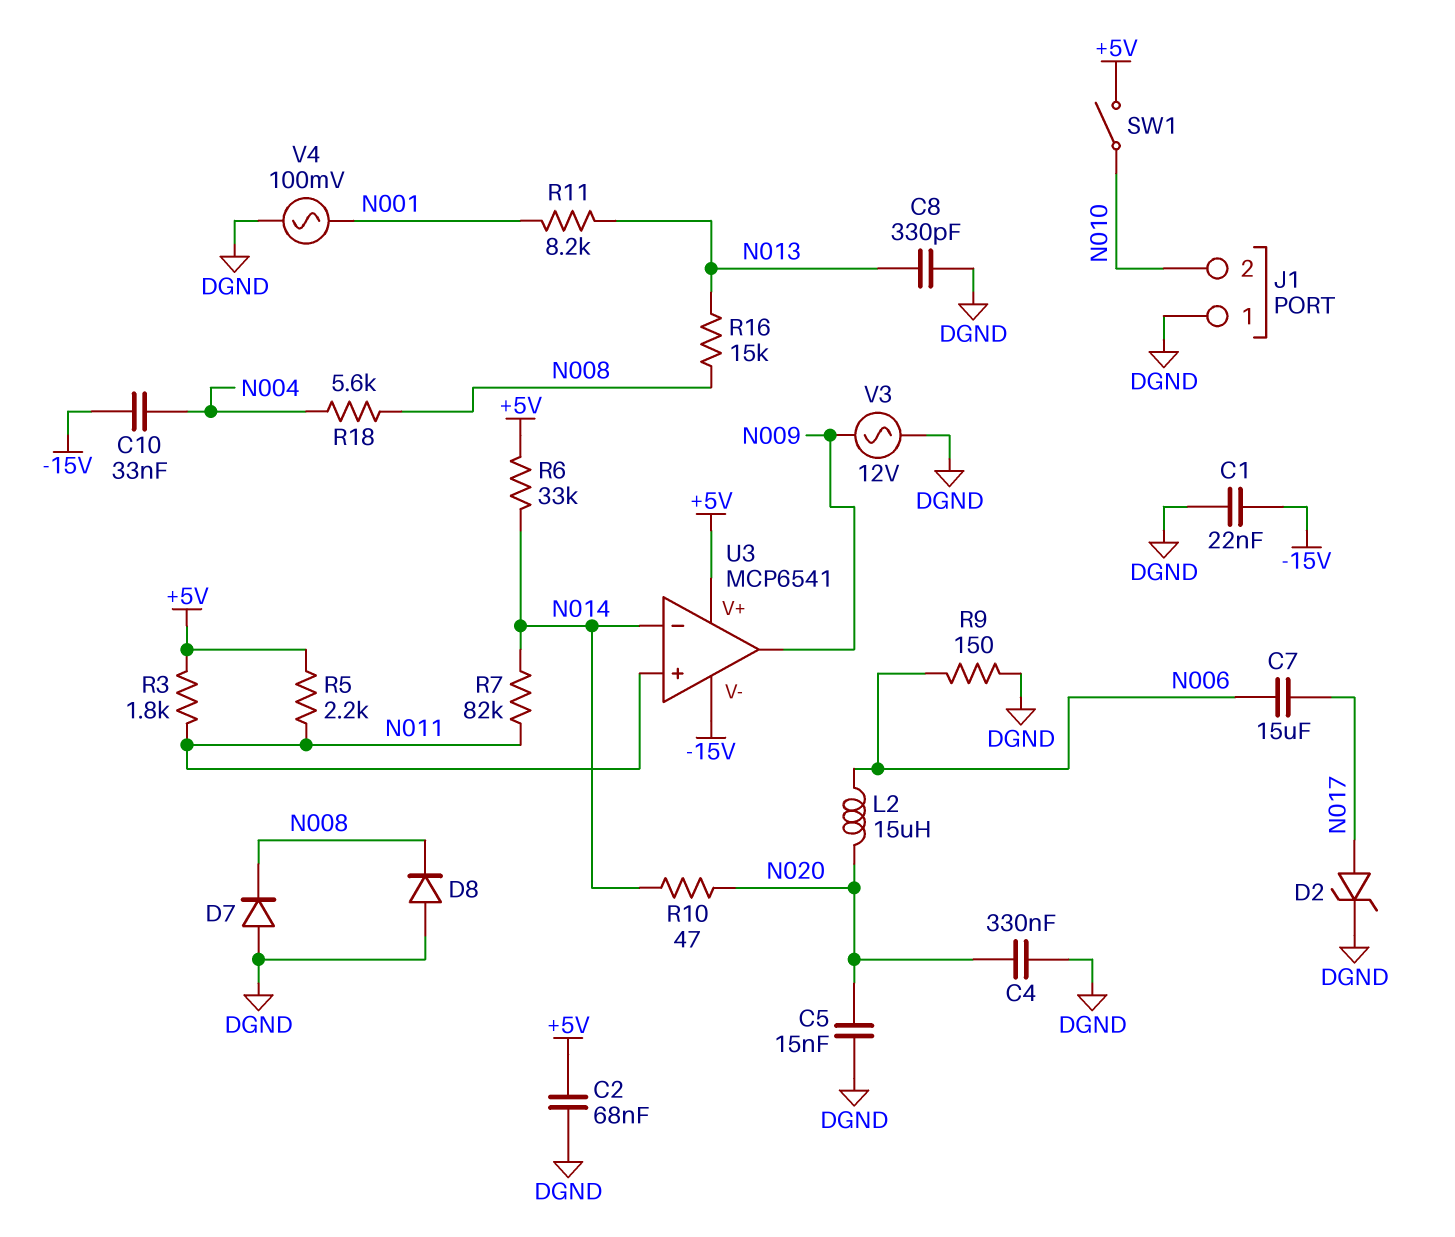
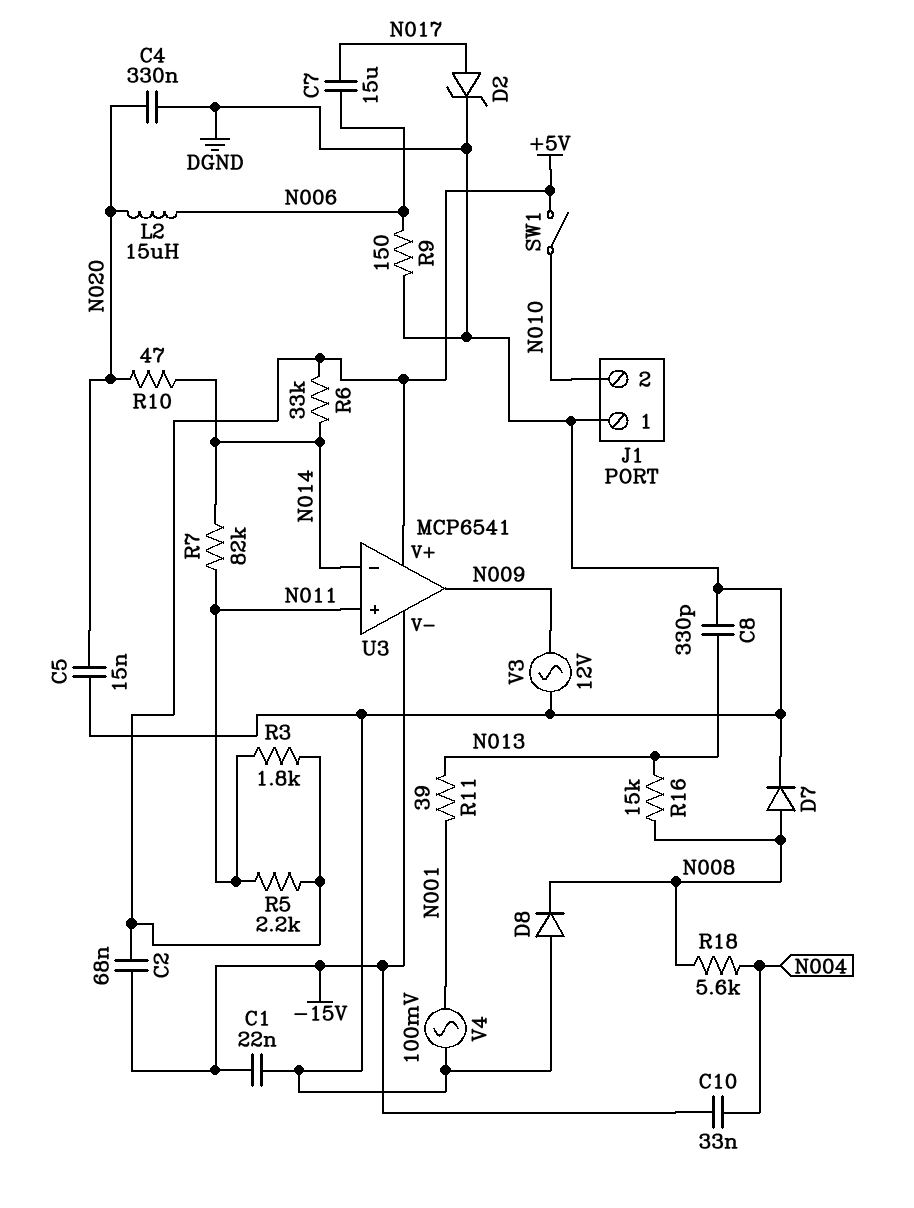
C2: 68nF (+5V, DGND) -> 68nF (+5V, -15V)
D7: diode (A DGND, K N008) -> diode (A N008, K DGND)
R11: 8.2k (N001, N013) -> 39 (N001, N013)

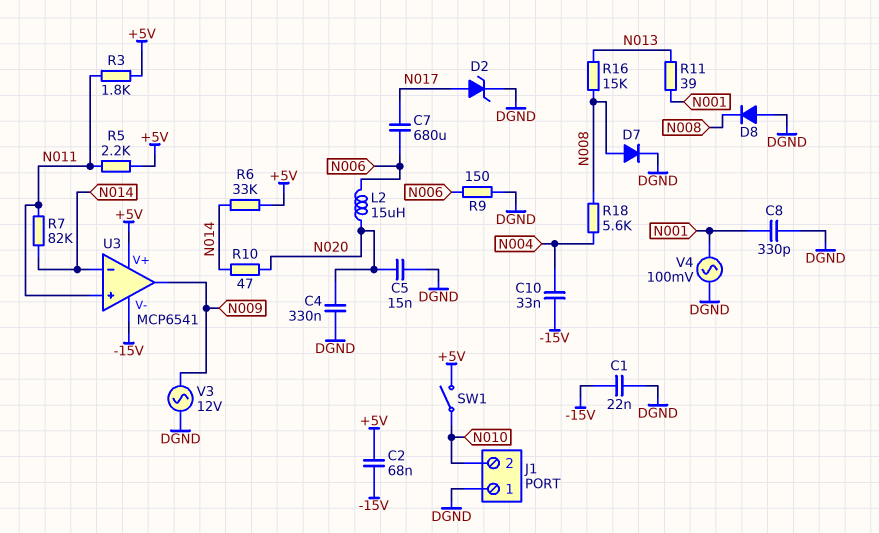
C7: 15uF (N006, N017) -> 680uF (N006, N017)
C8: 330pF (DGND, N013) -> 330pF (DGND, N001)

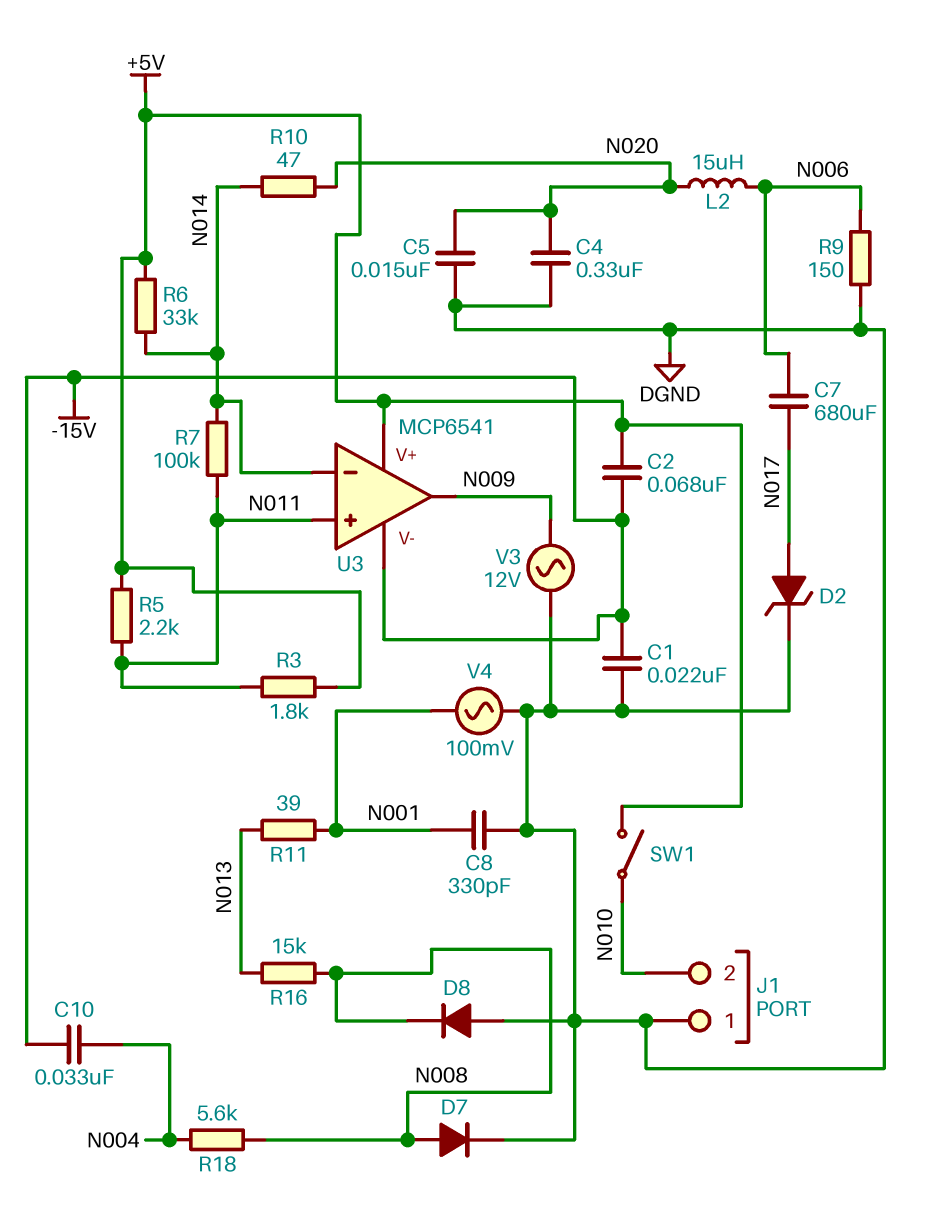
R7: 82k (N011, N014) -> 100k (N011, N014)

